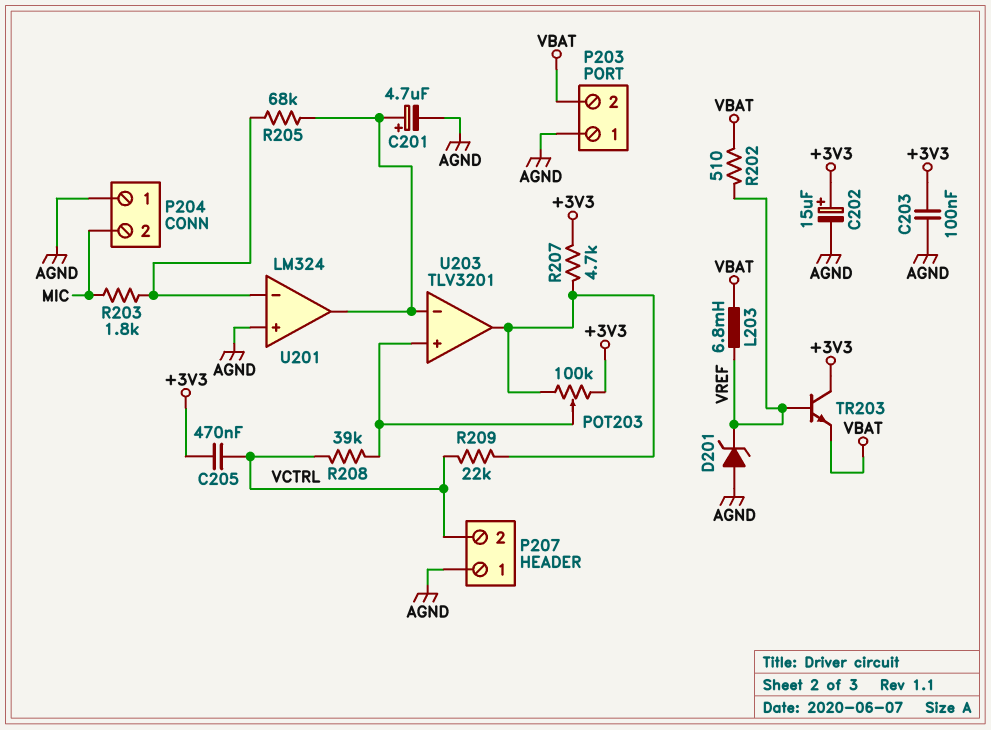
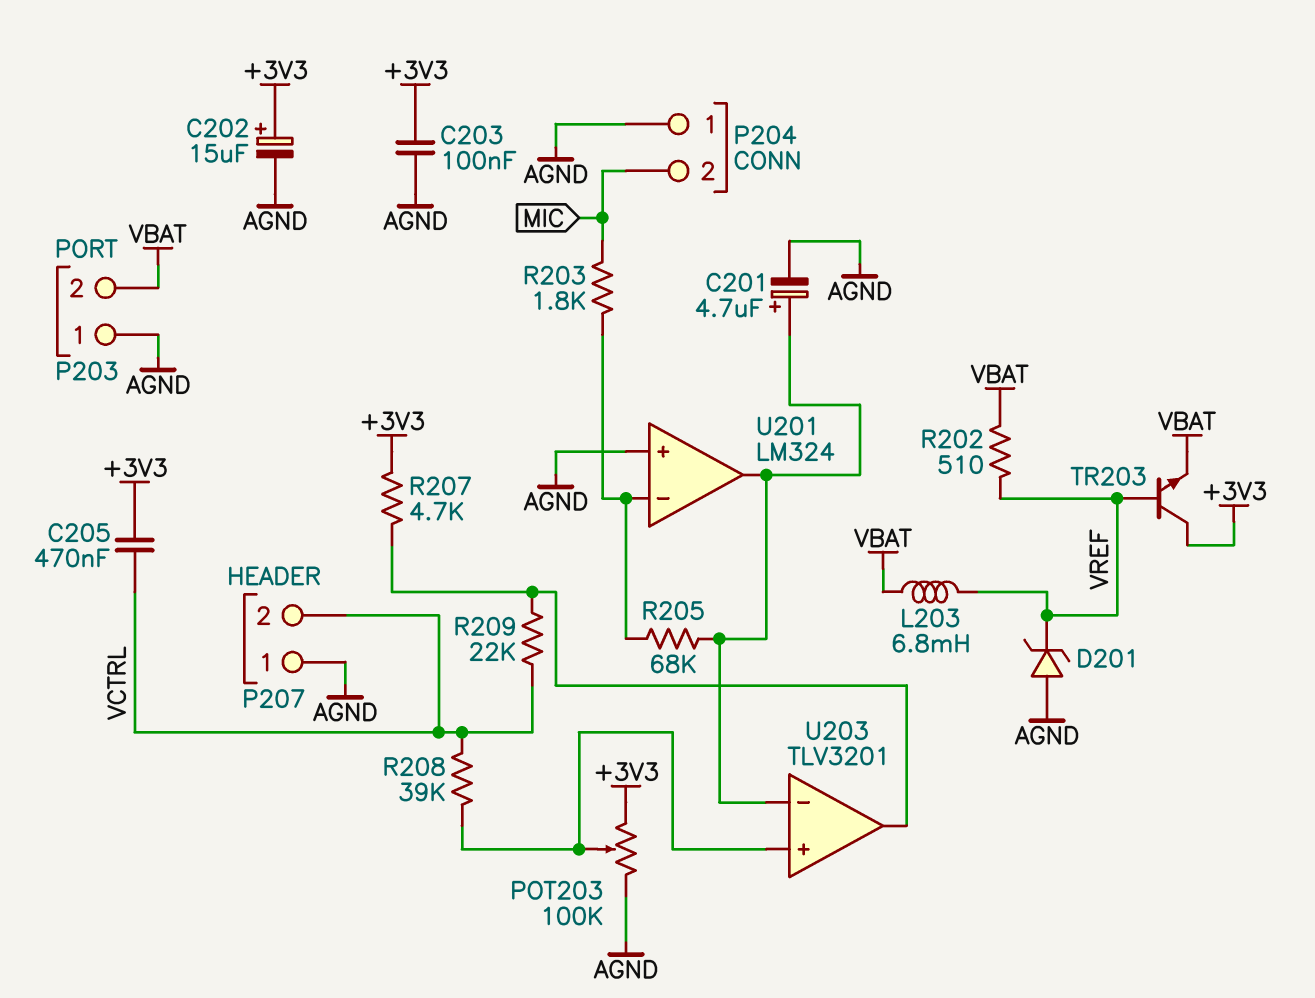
POT203: 100k (+3V3, U203/out, wiper U203/in+) -> 100k (+3V3, AGND, wiper U203/in+)

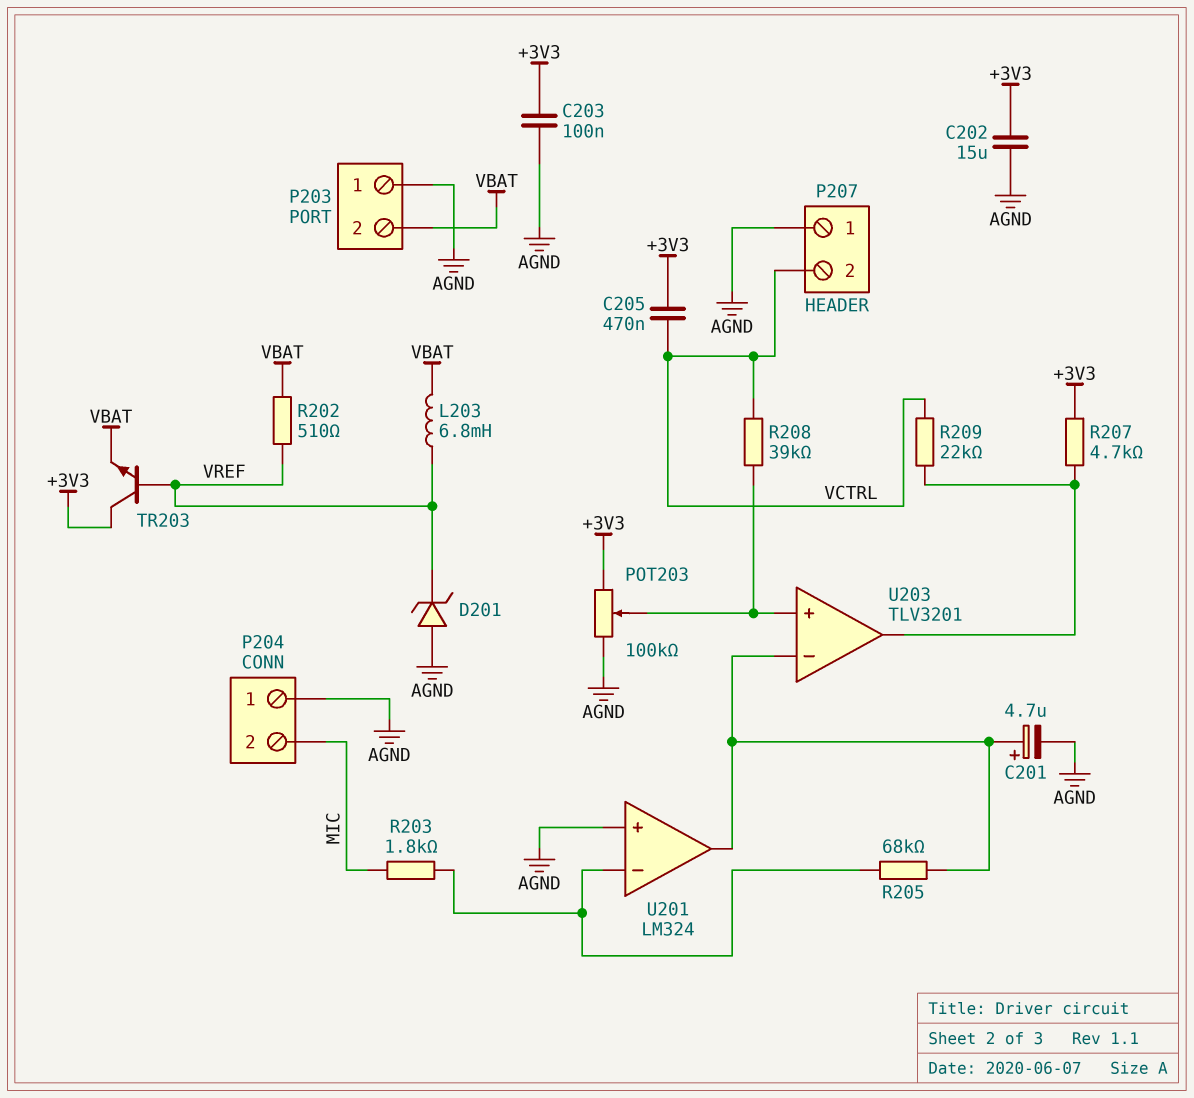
C202: 15uF (plus +3V3, minus AGND) -> 15uF (+3V3, AGND)

